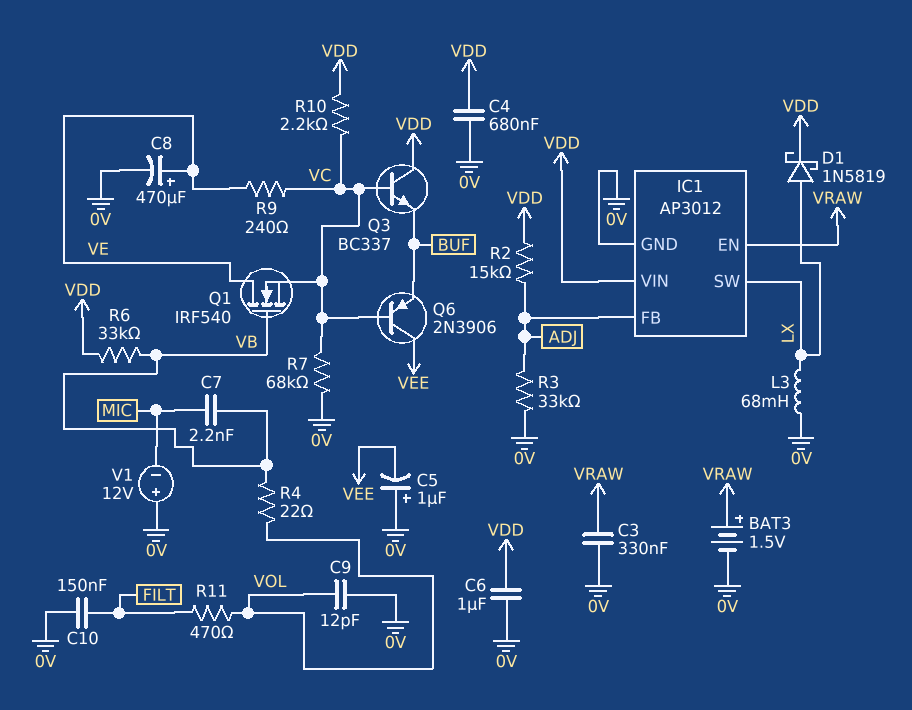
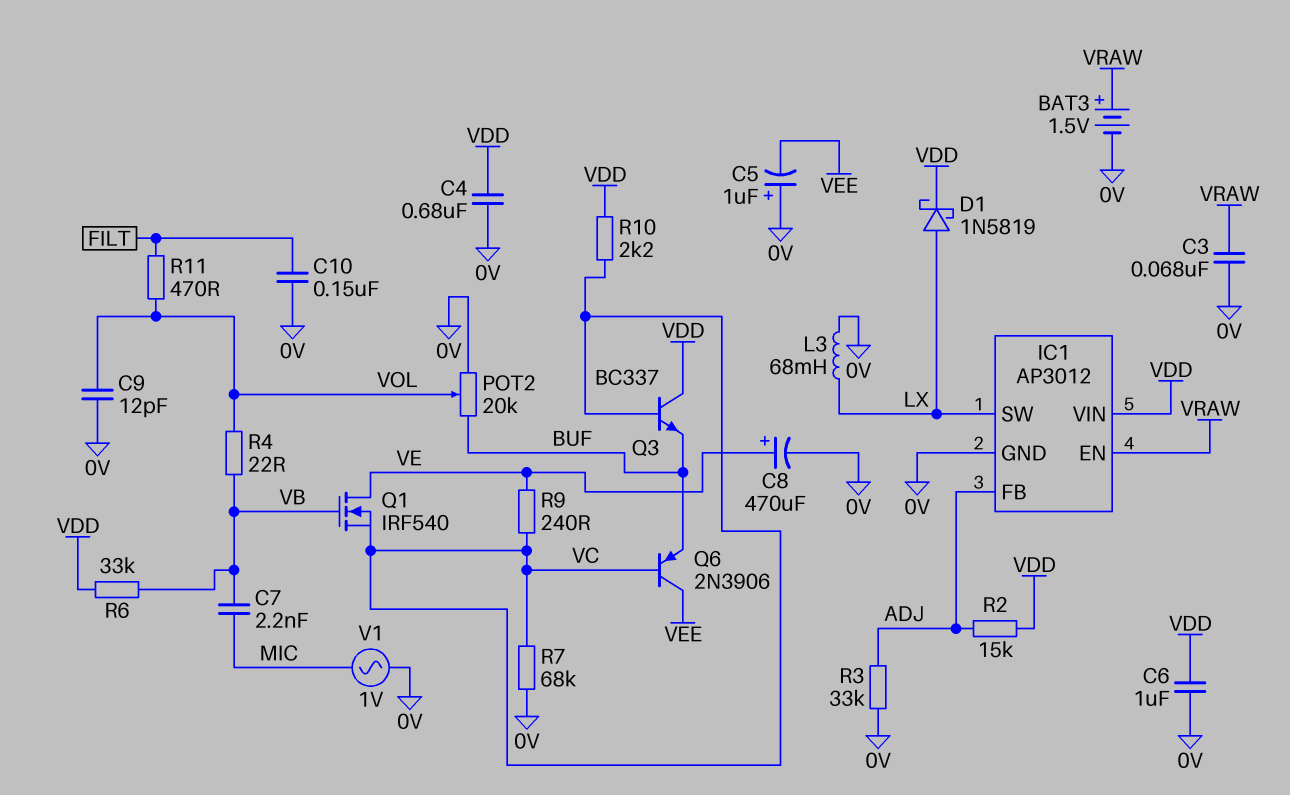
C3: 330nF (0V, VRAW) -> 68nF (0V, VRAW)
POT2: none -> 20k (0V, BUF, wiper VOL)
V1: 12V (plus 0V, minus MIC) -> AC 1V (0V, MIC)

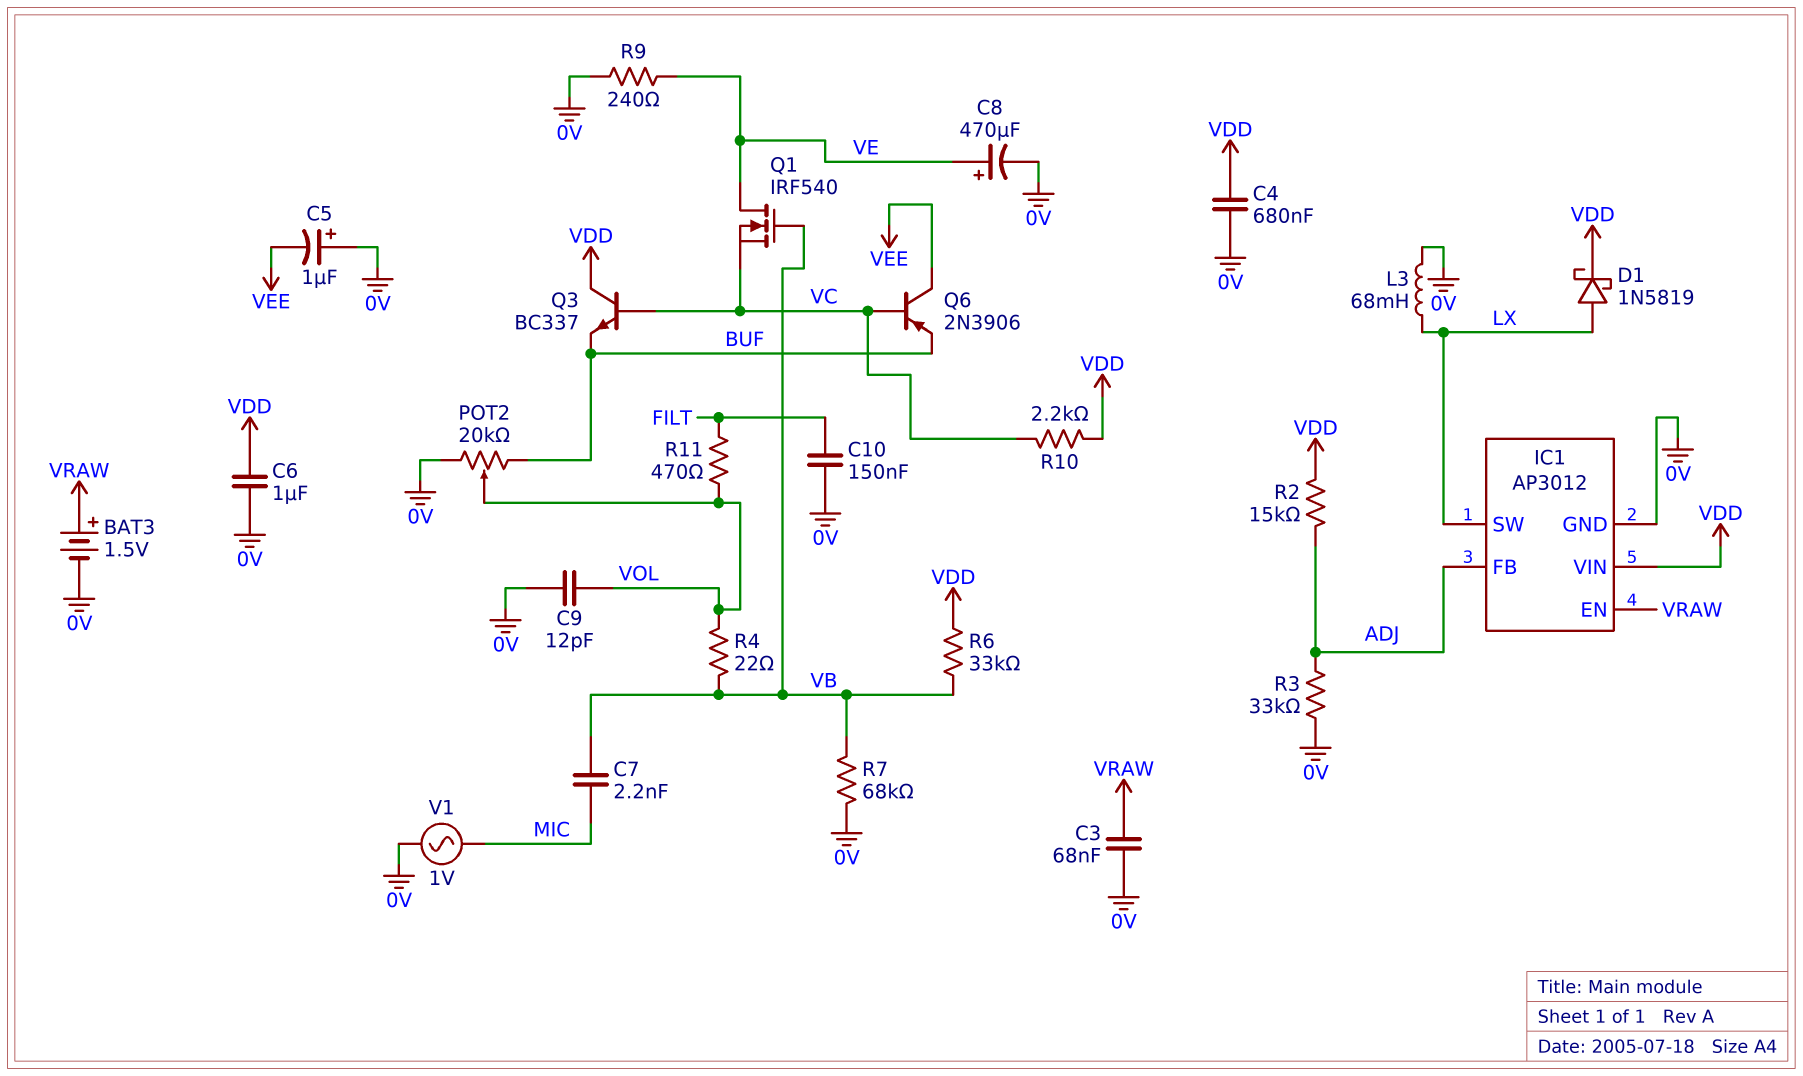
R7: 68k (0V, VC) -> 68k (0V, VB)
R9: 240 (VC, VE) -> 240 (0V, VE)

